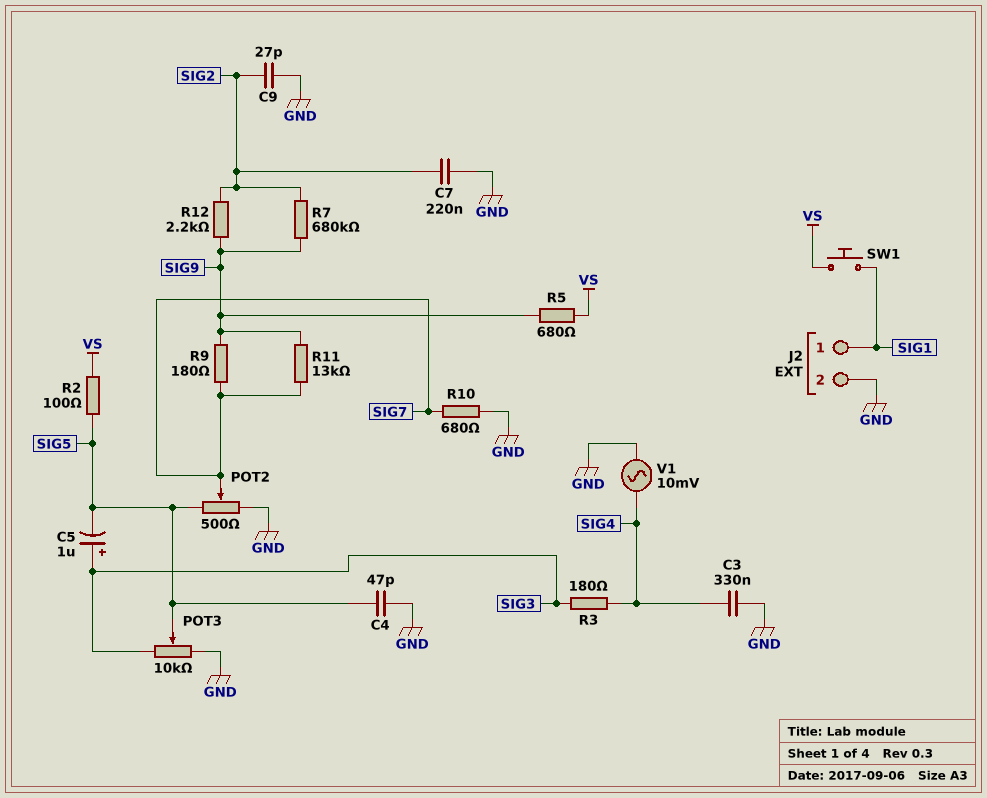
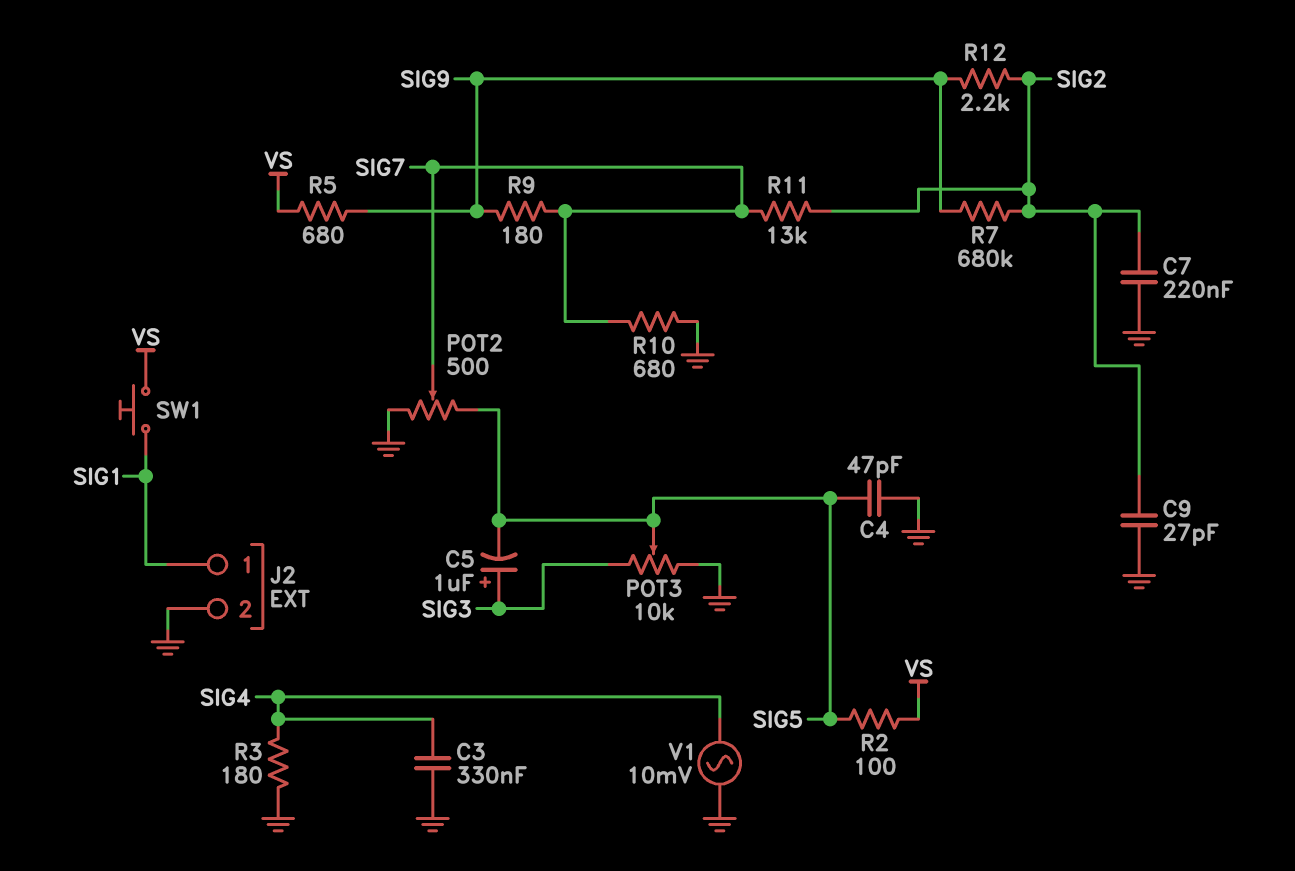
R3: 180 (SIG3, SIG4) -> 180 (GND, SIG4)
R11: 13k (SIG7, SIG9) -> 13k (SIG2, SIG7)

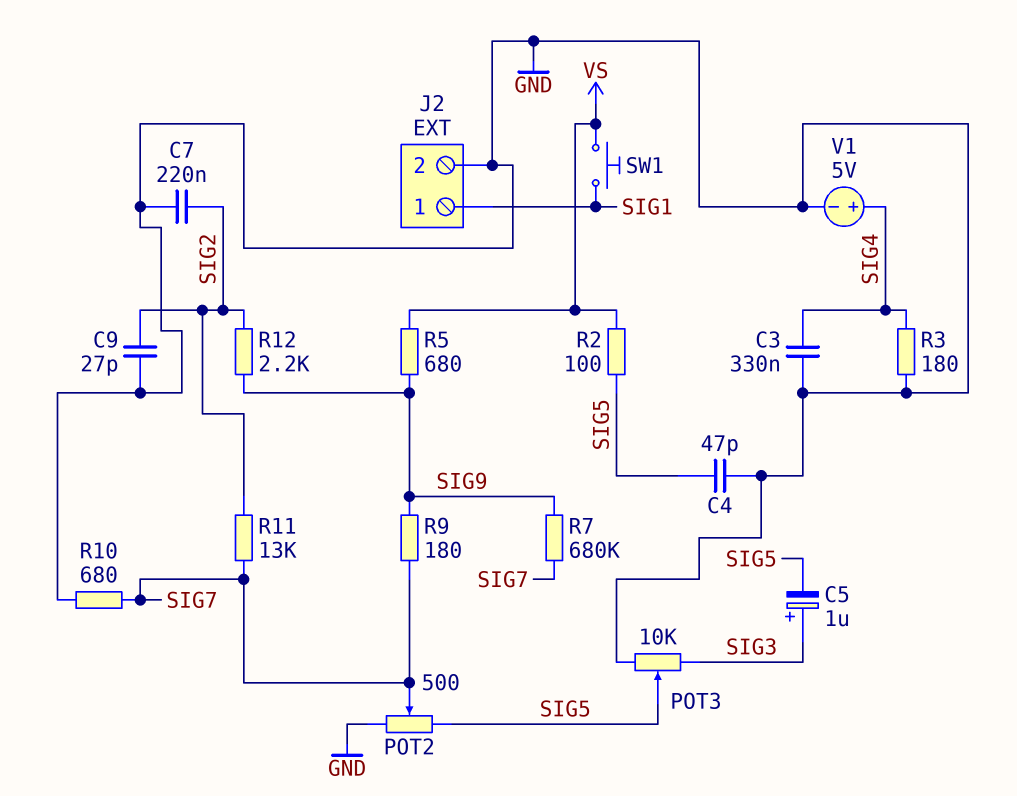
R7: 680k (SIG2, SIG9) -> 680k (SIG7, SIG9)
V1: AC 10mV (GND, SIG4) -> 5V (plus SIG4, minus GND)

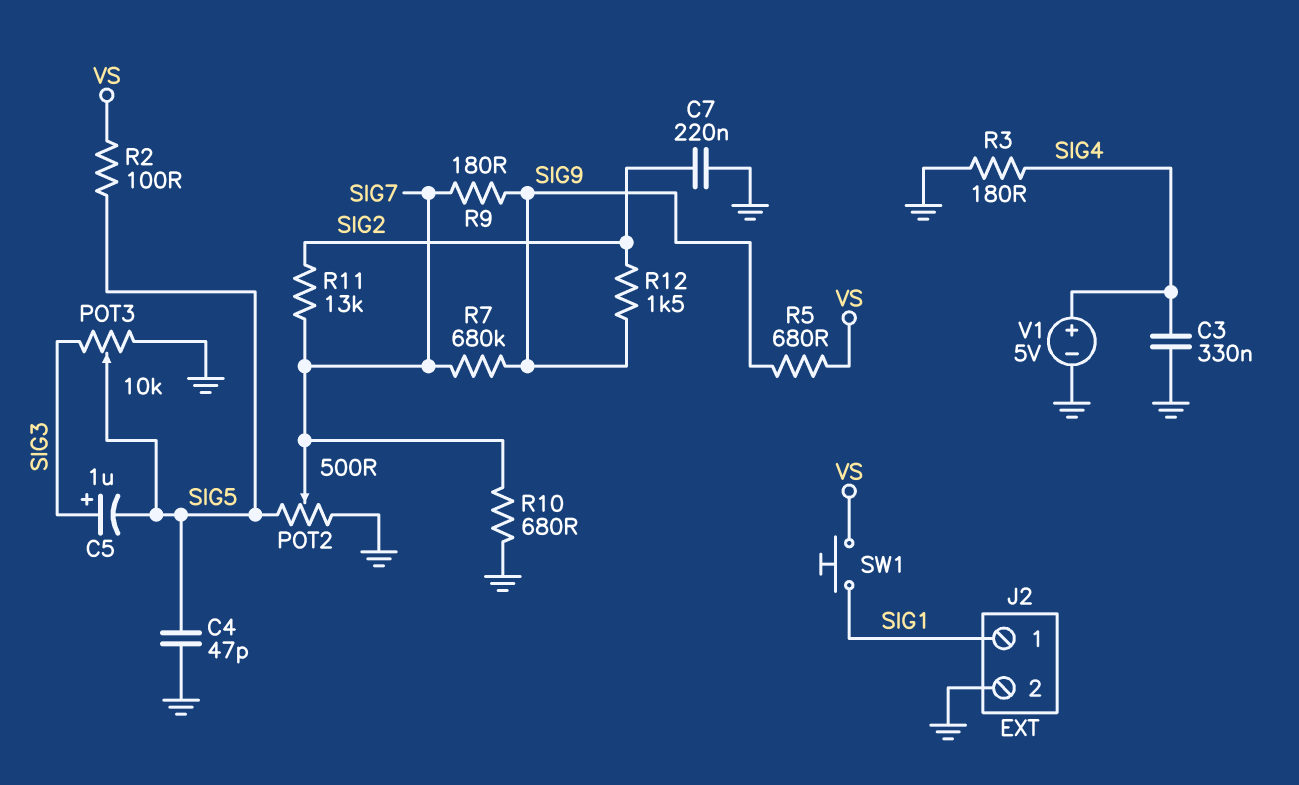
C9: 27pF (GND, SIG2) -> none
R12: 2.2k (SIG2, SIG9) -> 1.5k (SIG2, SIG9)

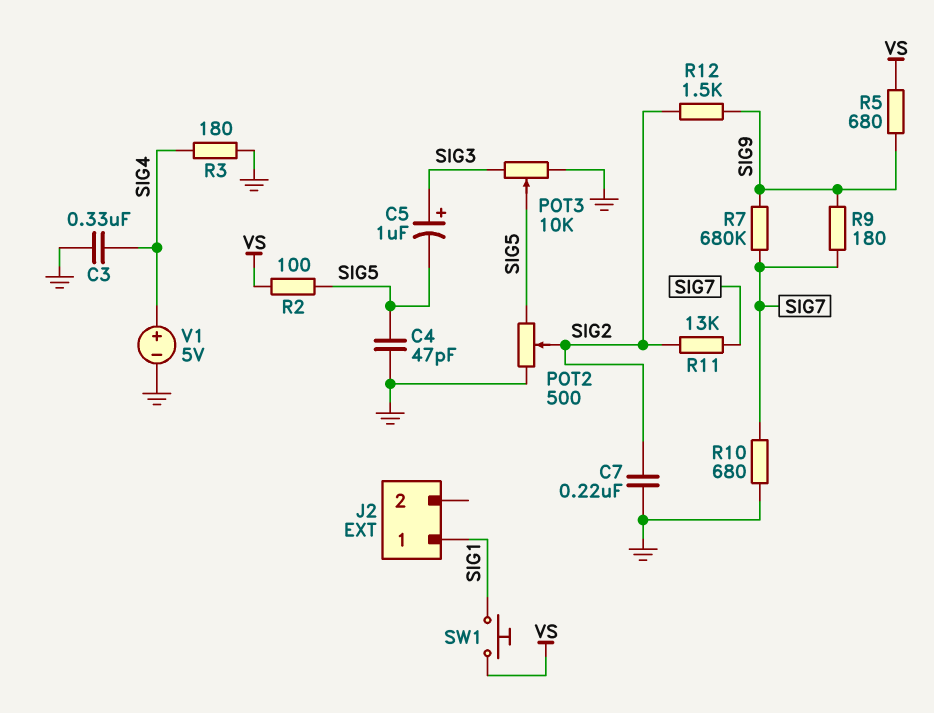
J2 pin 2: GND -> none
POT2: 500 (GND, SIG5, wiper SIG7) -> 500 (GND, SIG5, wiper SIG2)

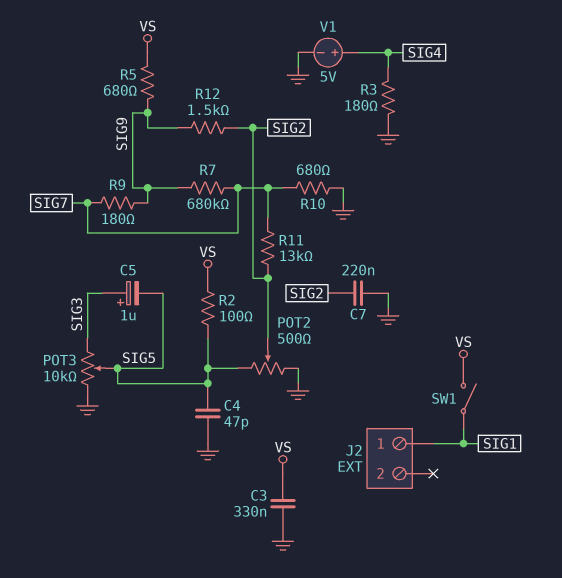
C3: 330nF (GND, SIG4) -> 330nF (GND, VS)
SW1: button (SIG1, VS) -> switch (SIG1, VS)

